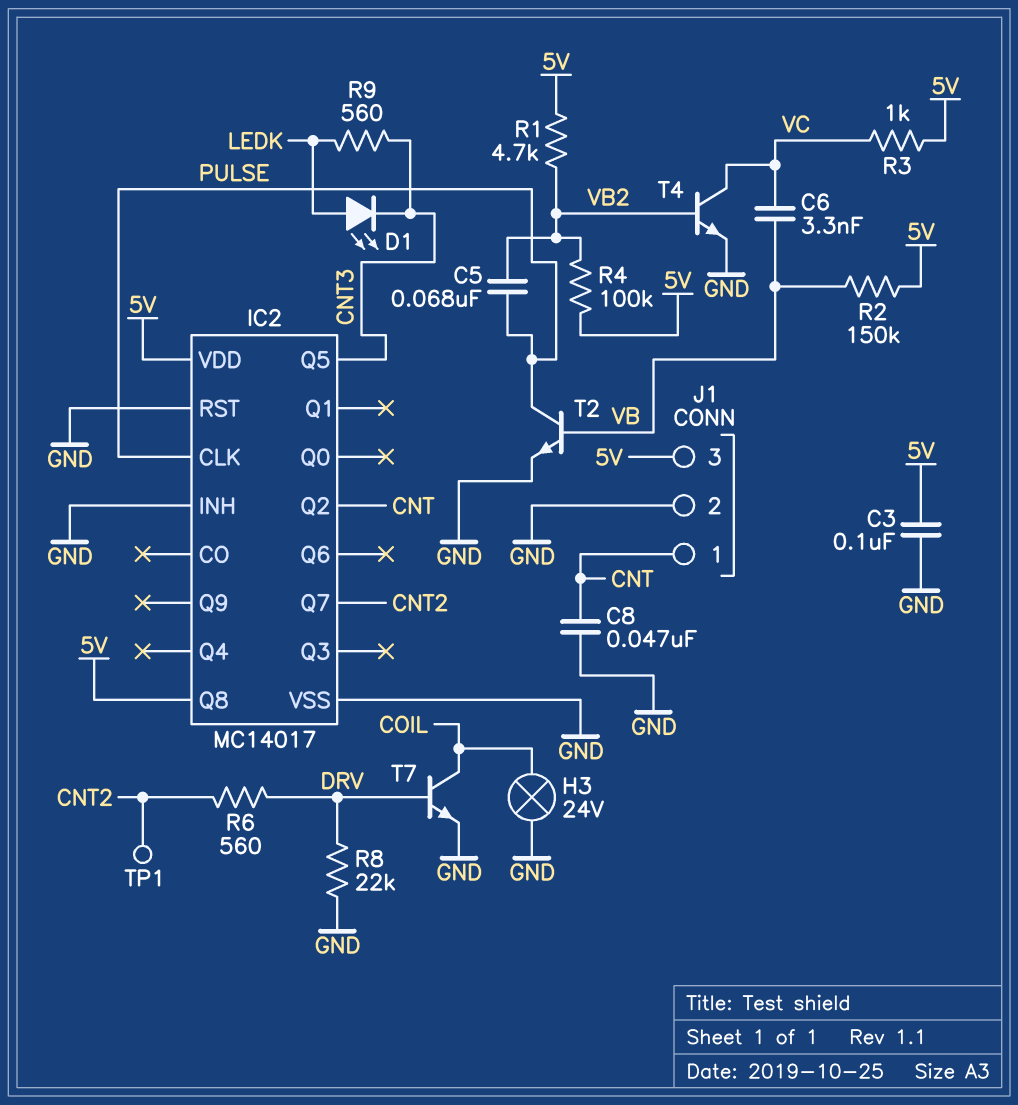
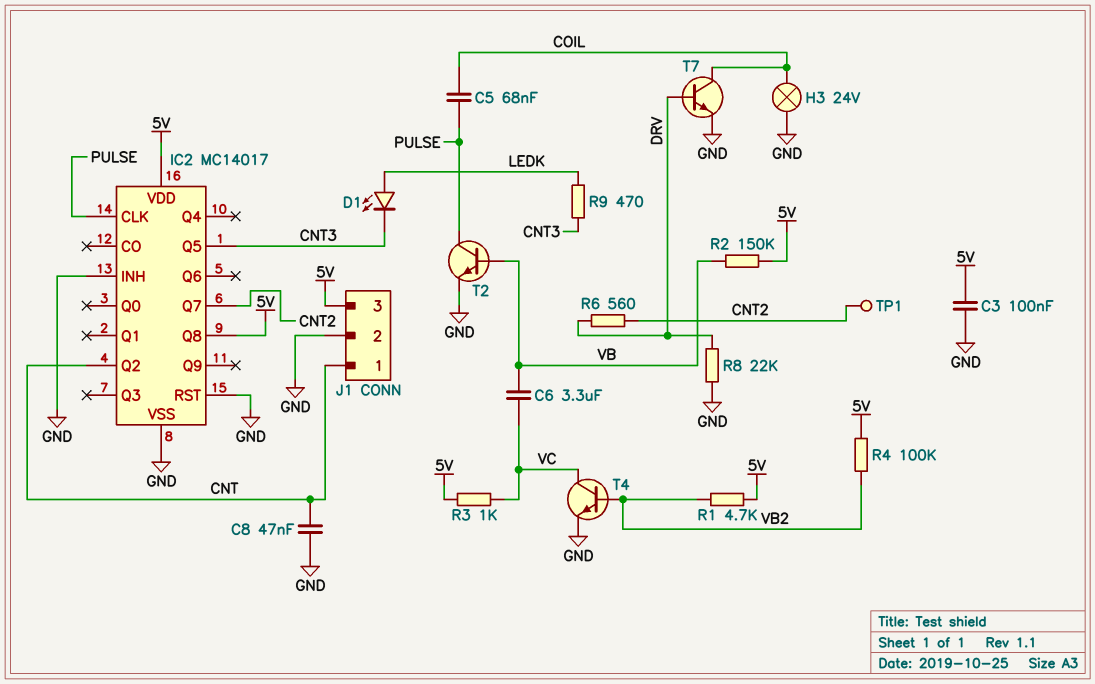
C5: 68nF (PULSE, VB2) -> 68nF (COIL, PULSE)
C6: 3.3nF (VB, VC) -> 3.3uF (VB, VC)
R9: 560 (CNT3, LEDK) -> 470 (CNT3, LEDK)

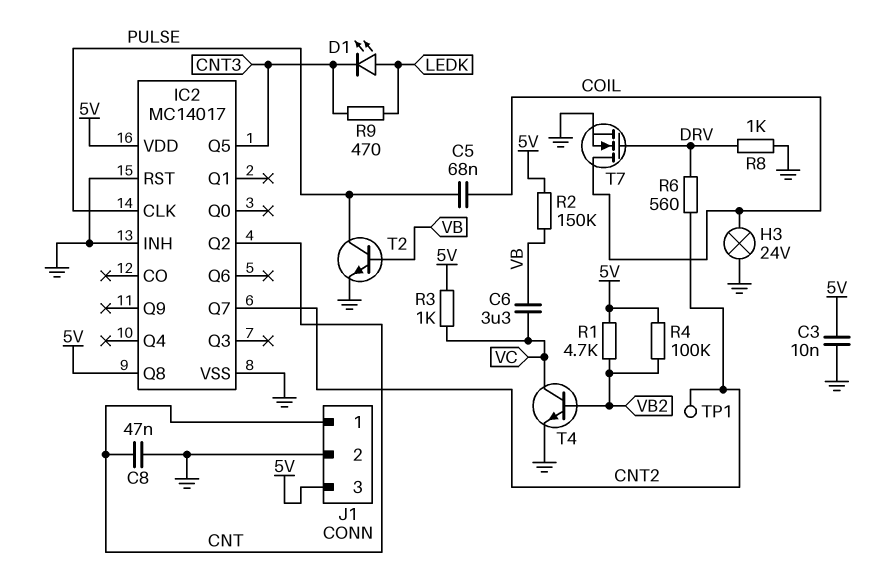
C3: 100nF (5V, GND) -> 10nF (5V, GND)
R8: 22k (DRV, GND) -> 1k (DRV, GND)
T7: NPN (B DRV, C COIL, E GND) -> NMOS (G DRV, D COIL, S GND)

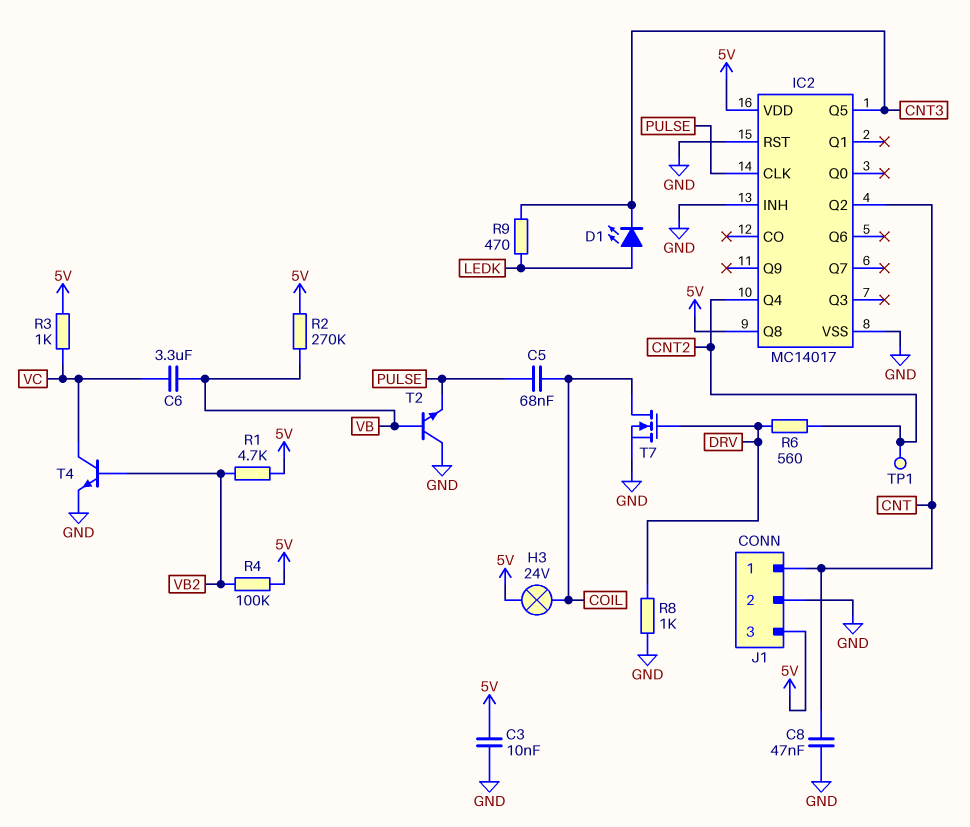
H3: lamp 24V (COIL, GND) -> lamp 24V (5V, COIL)
IC2 pin Q4: none -> CNT2
IC2 pin Q7: CNT2 -> none
R2: 150k (5V, VB) -> 270k (5V, VB)
T2: NPN (B VB, C PULSE, E GND) -> NPN (B VB, C GND, E PULSE)

